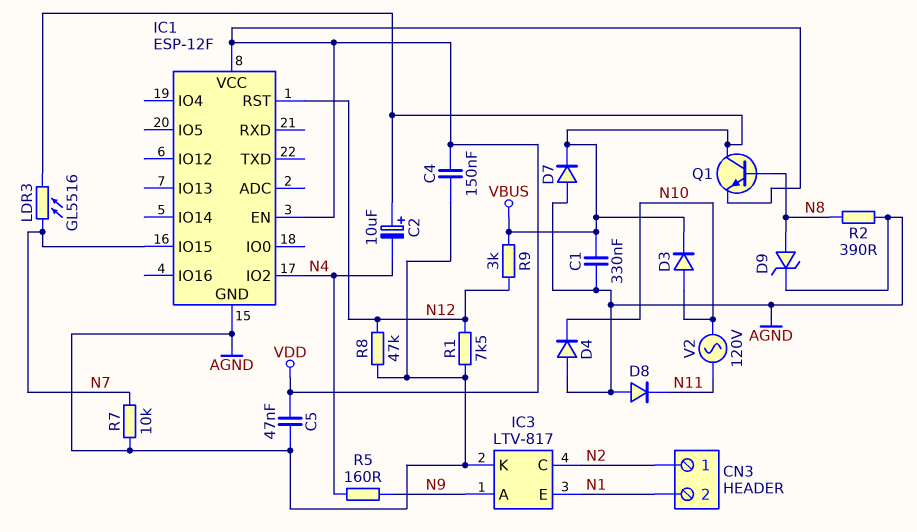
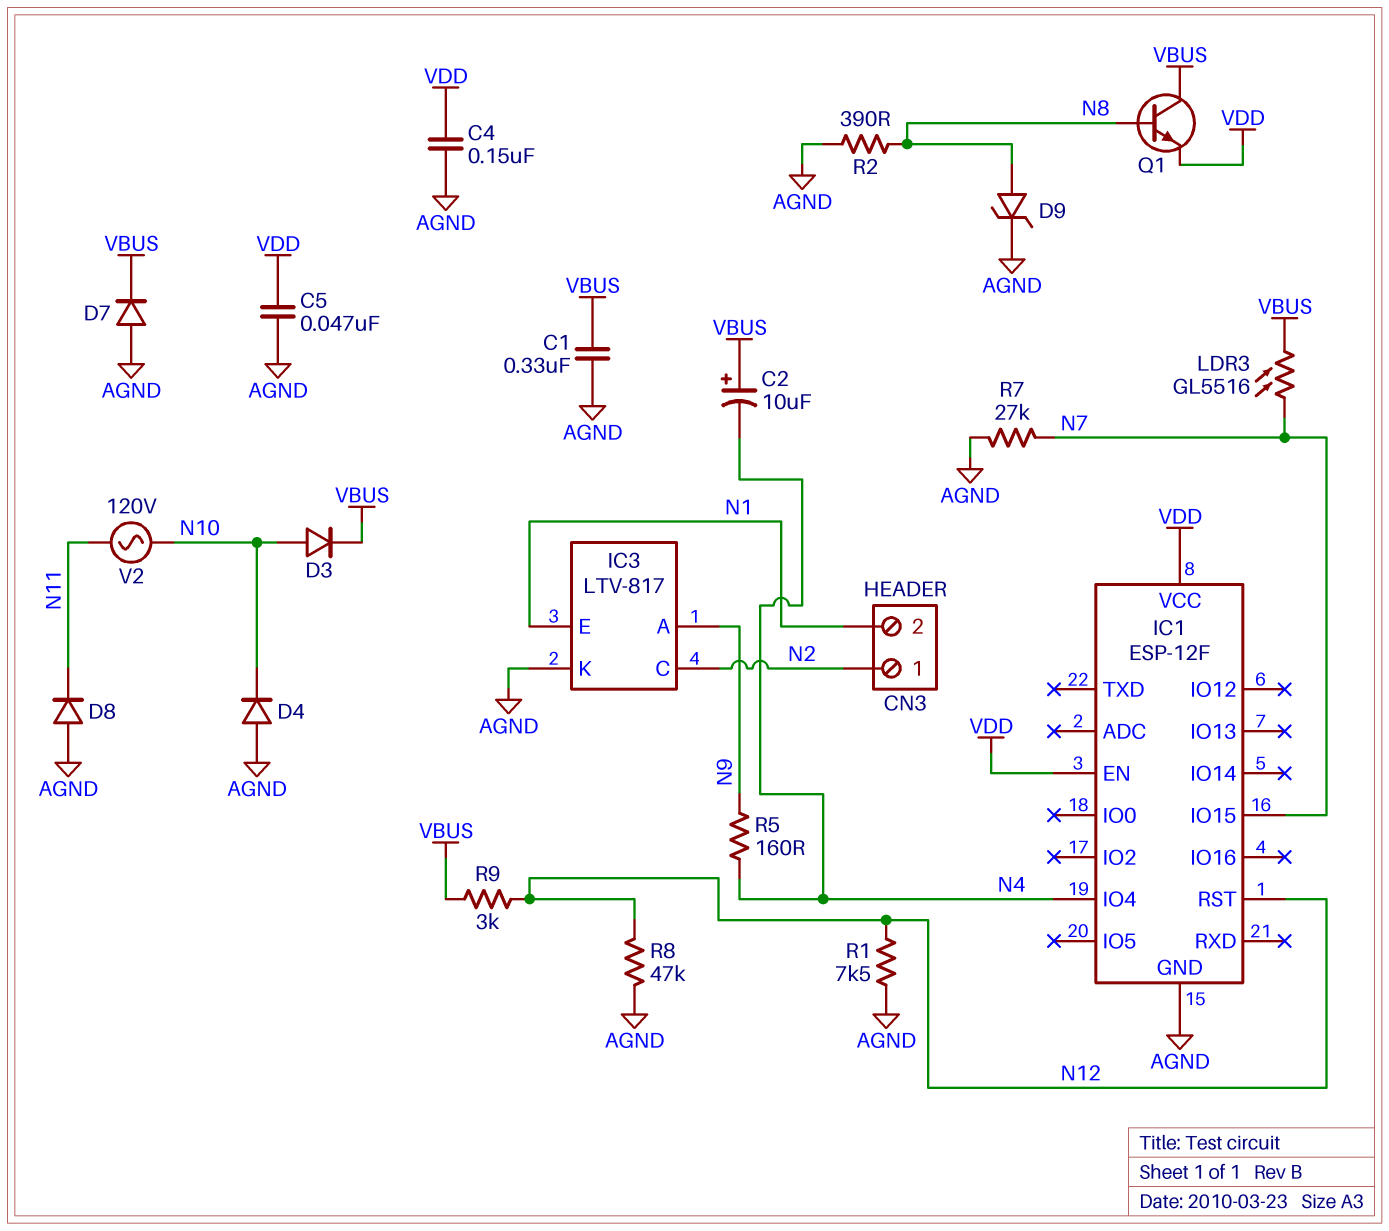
IC1 pin IO2: N4 -> none
IC1 pin IO4: none -> N4
R7: 10k (AGND, N7) -> 27k (AGND, N7)

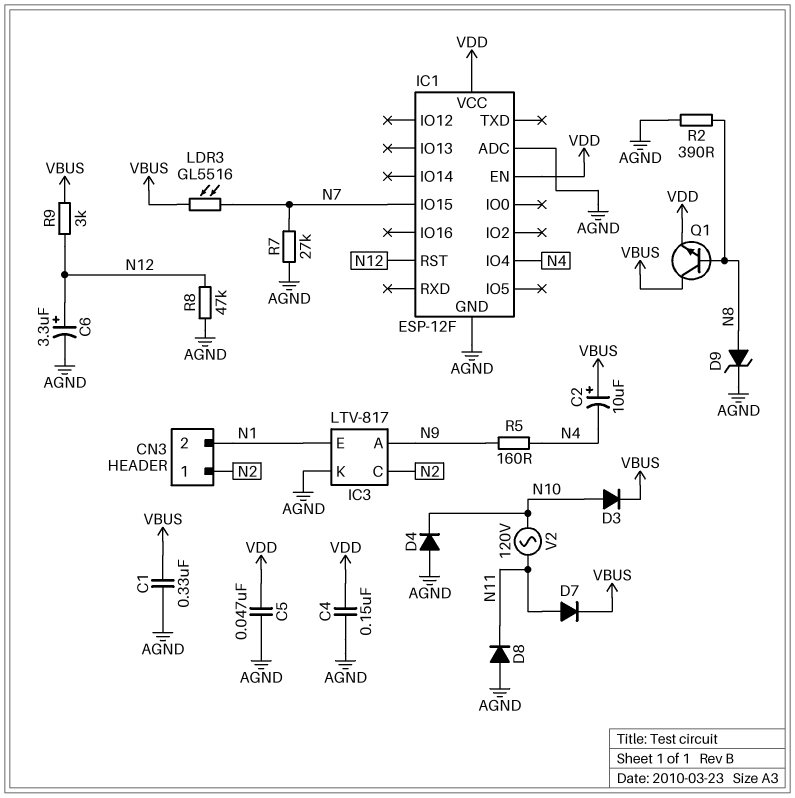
C6: none -> 3.3uF (plus N12, minus AGND)
D7: diode (A AGND, K VBUS) -> diode (A N11, K VBUS)
IC1 pin ADC: none -> AGND
R1: 7.5k (AGND, N12) -> none

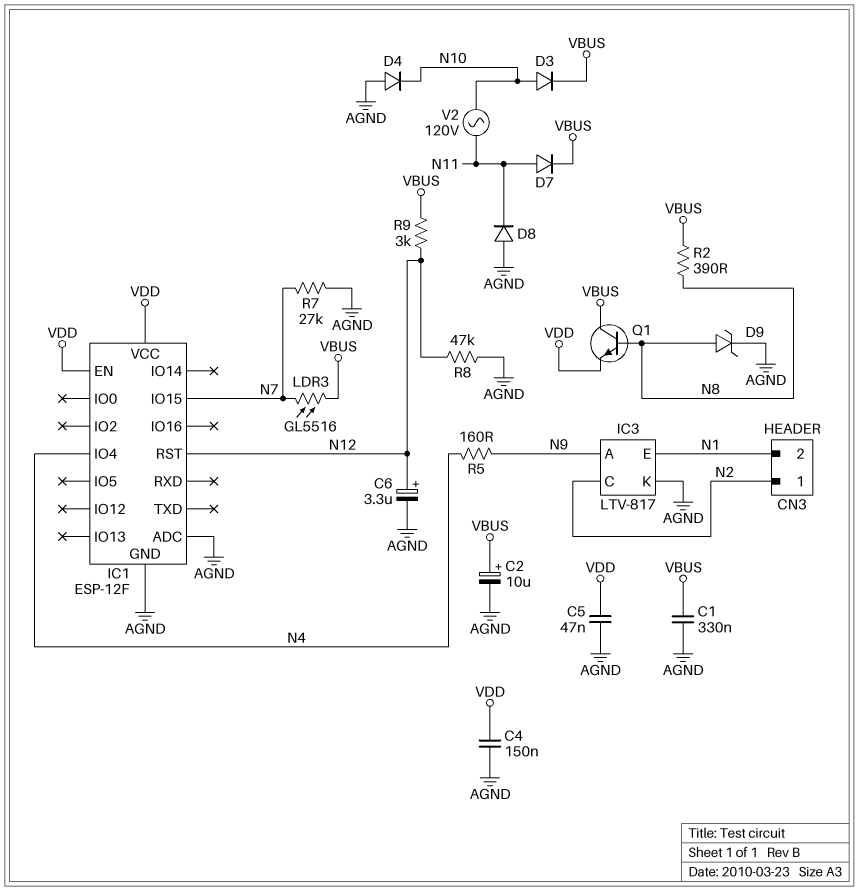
C2: 10uF (plus VBUS, minus N4) -> 10uF (plus VBUS, minus AGND)
R2: 390 (AGND, N8) -> 390 (N8, VBUS)

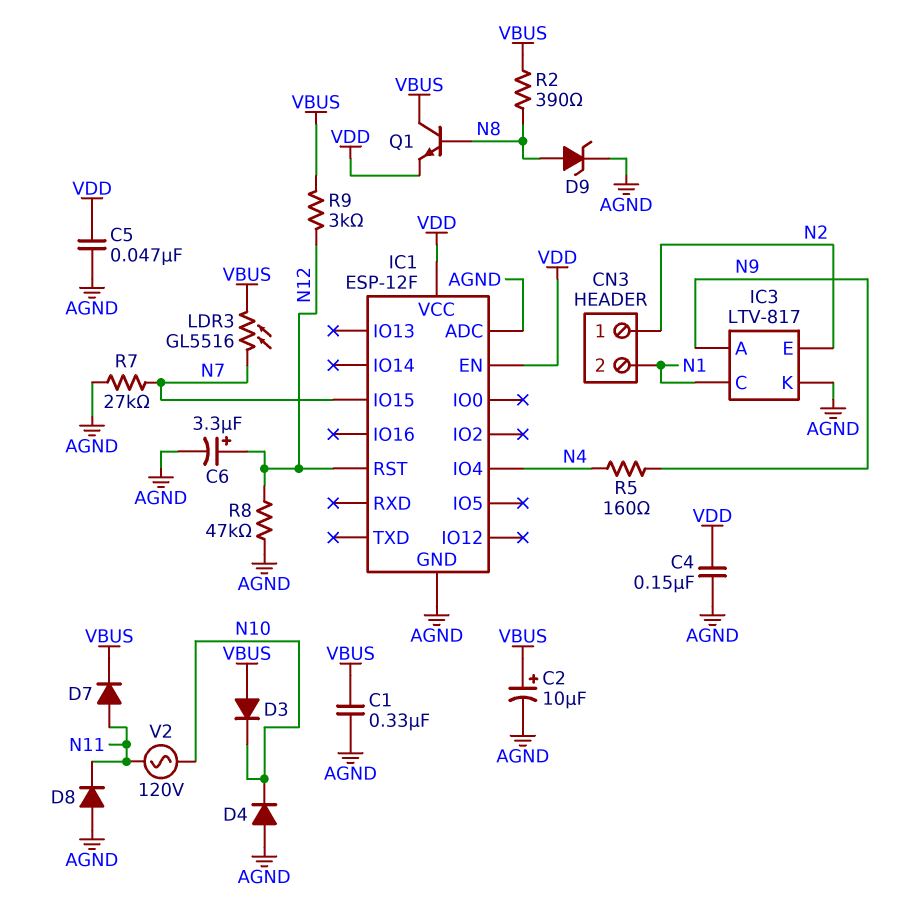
D3: diode (A N10, K VBUS) -> diode (A VBUS, K N10)
IC3 pin C: N2 -> N1
IC3 pin E: N1 -> N2

